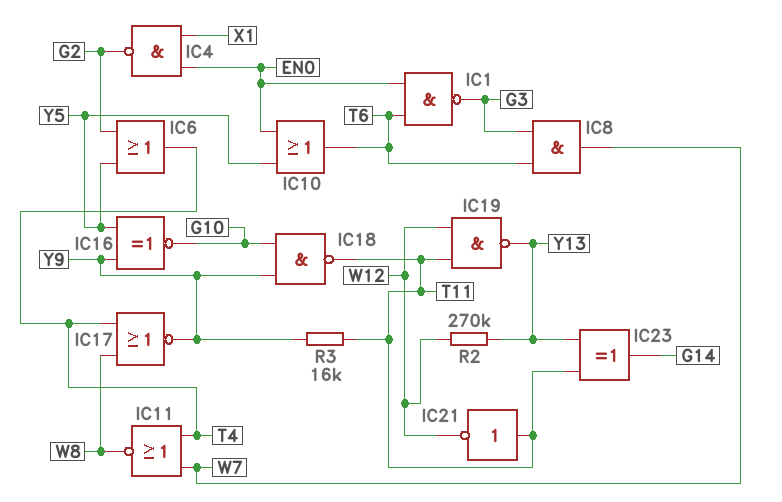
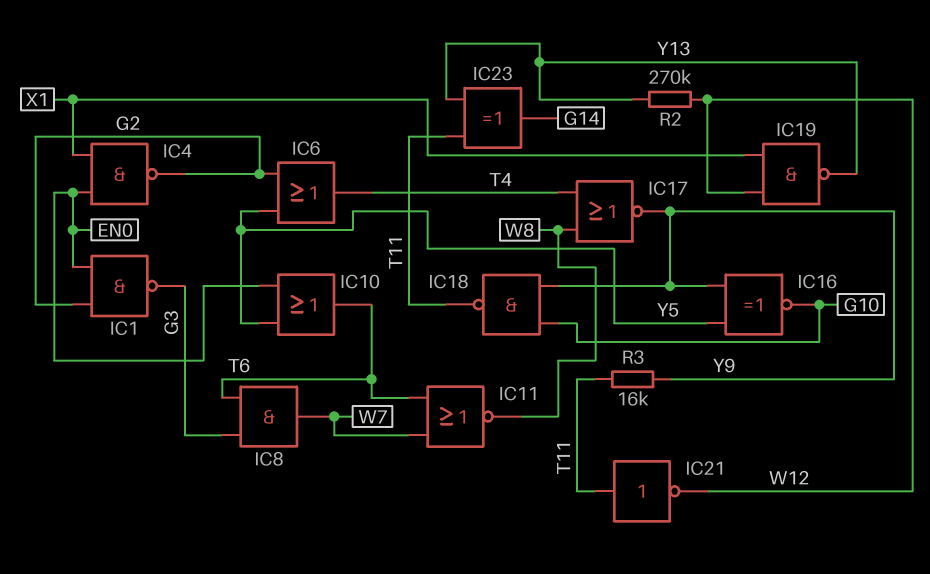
IC1: NAND (in EN0, in T6, out G3) -> NAND (in EN0, in G2, out G3)
IC11: NOR (in T4, in W7, out W8) -> NOR (in T6, in W7, out W8)
IC19: NAND (in T11, in W12, out Y13) -> NAND (in W12, in X1, out Y13)

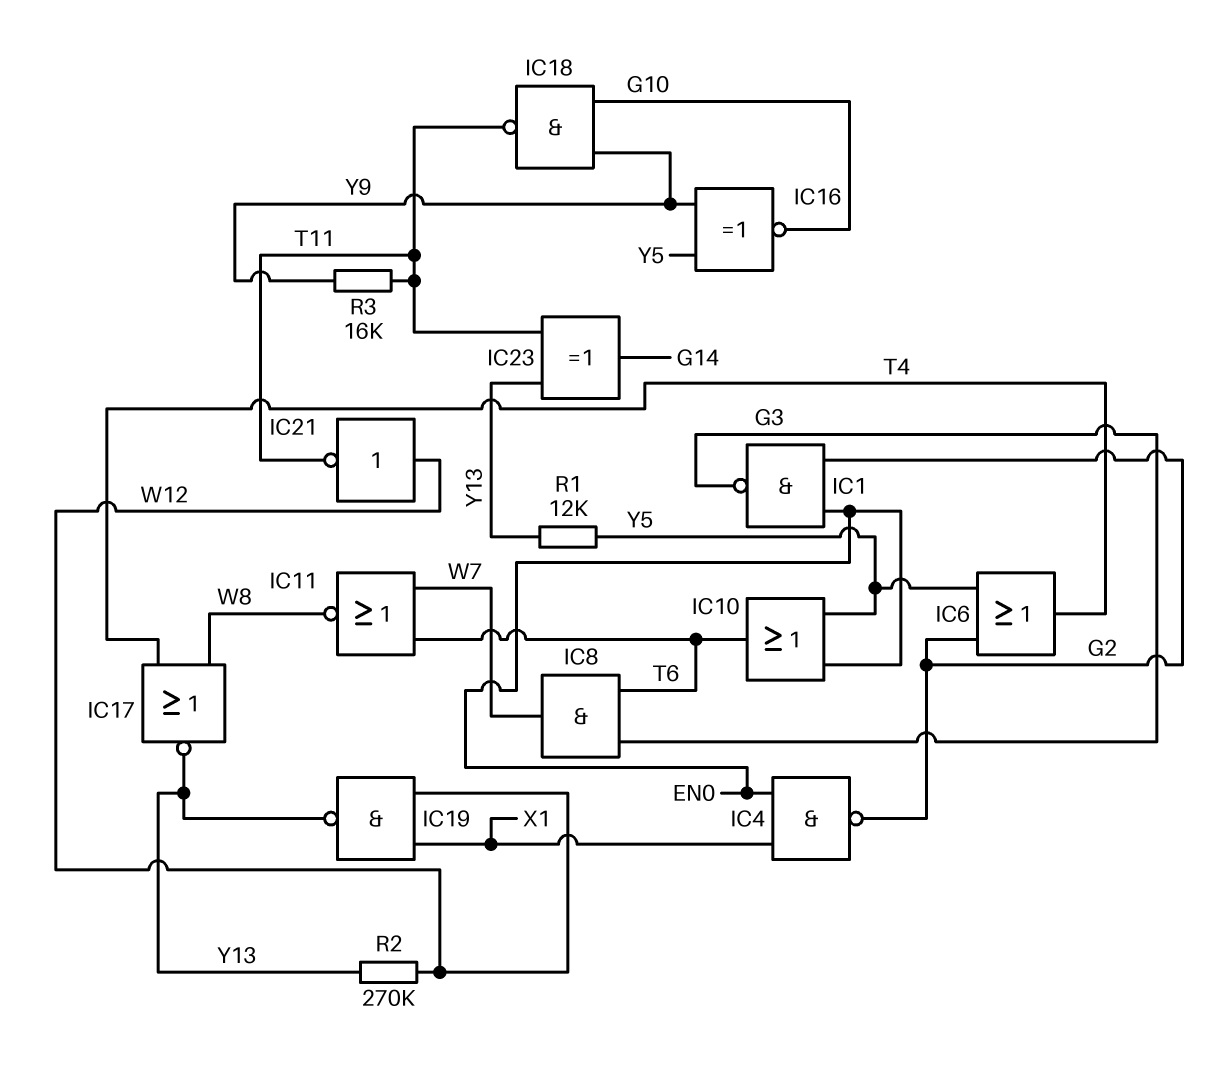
IC17: NOR (in T4, in W8, out Y9) -> NOR (in T4, in W8, out Y13)
IC21: NOT (in T11, out W12) -> NOT (in W12, out T11)
R1: none -> 12k (Y5, Y13)

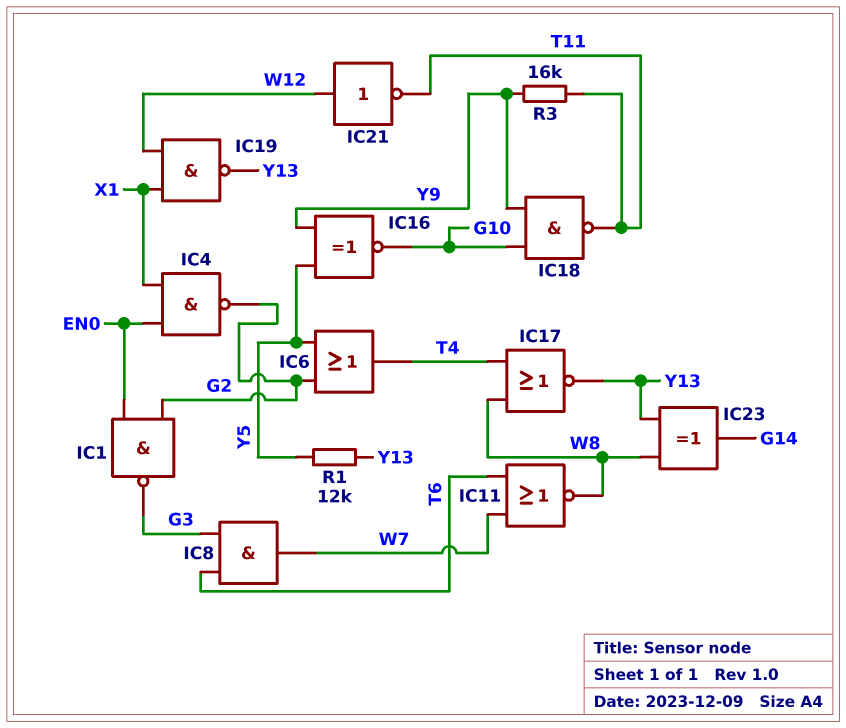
IC10: OR (in EN0, in Y5, out T6) -> none
IC23: XOR (in T11, in Y13, out G14) -> XOR (in W8, in Y13, out G14)
R2: 270k (W12, Y13) -> none

